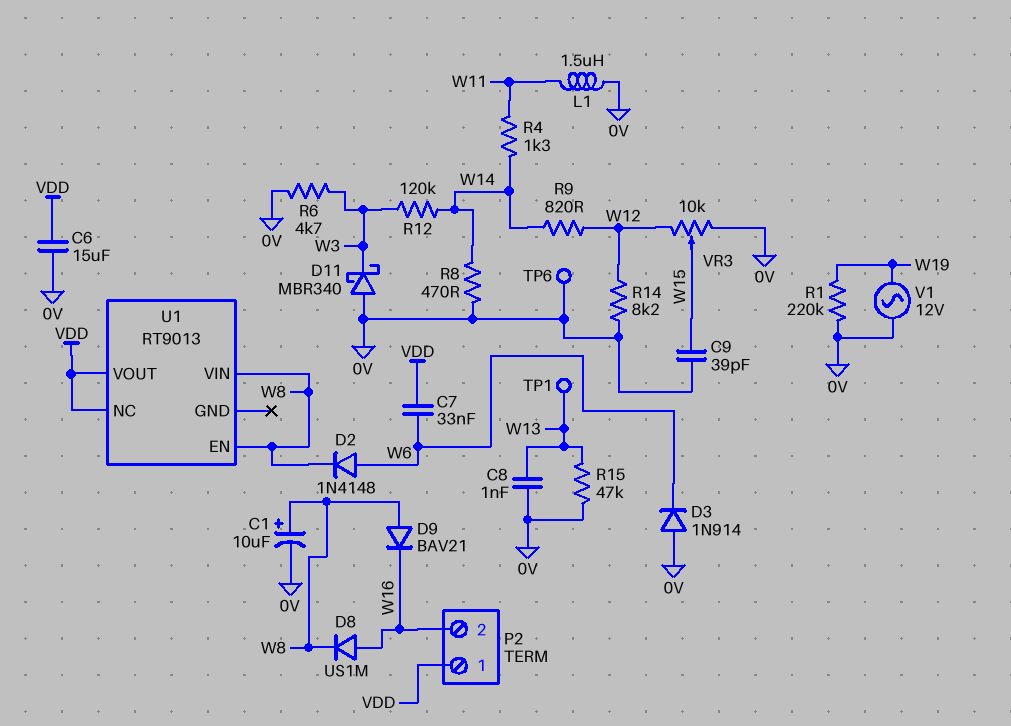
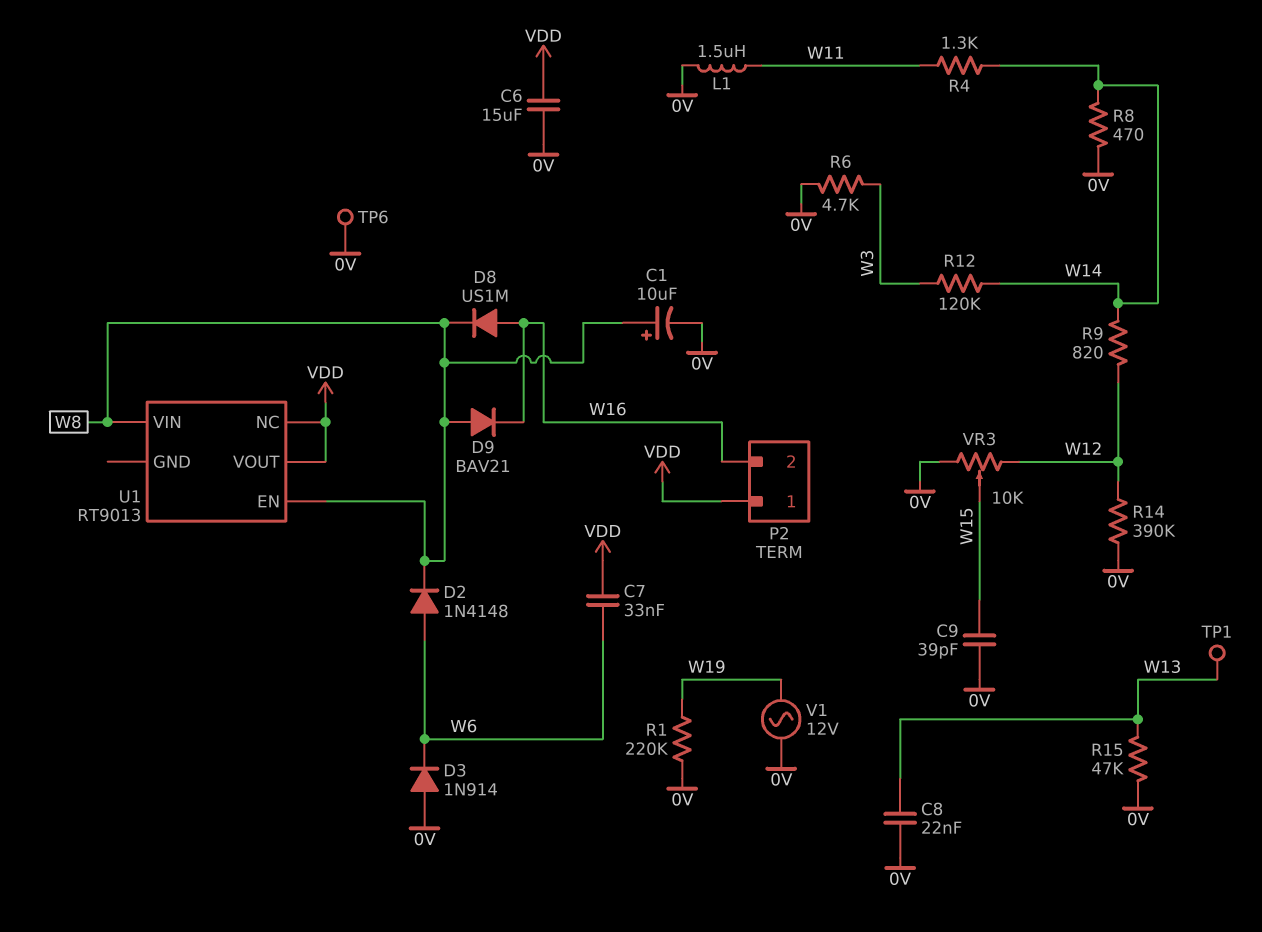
C8: 1nF (0V, W13) -> 22nF (0V, W13)
D11: schottky MBR340 (A 0V, K W3) -> none
R14: 8.2k (0V, W12) -> 390k (0V, W12)

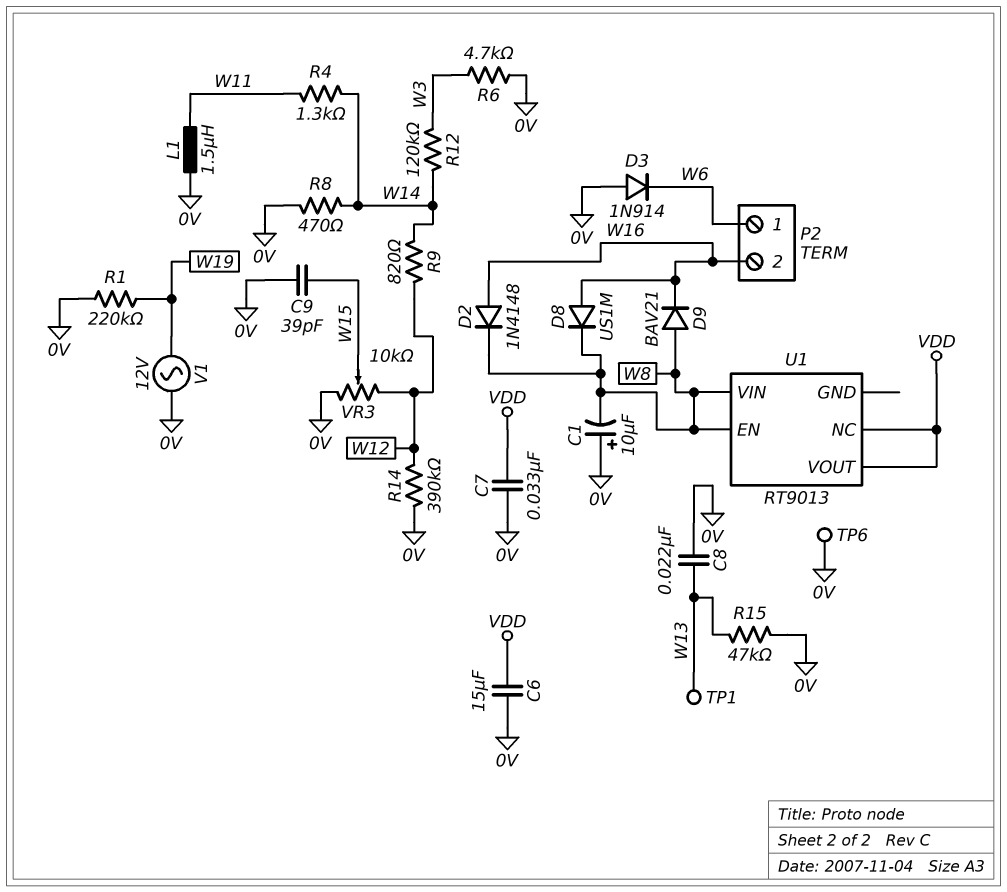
C1: 10uF (plus W8, minus 0V) -> 10uF (plus 0V, minus W8)
C7: 33nF (VDD, W6) -> 33nF (0V, VDD)
D2: diode 1N4148 (A W6, K W8) -> diode 1N4148 (A W16, K W8)
P2 pin 1: VDD -> W6

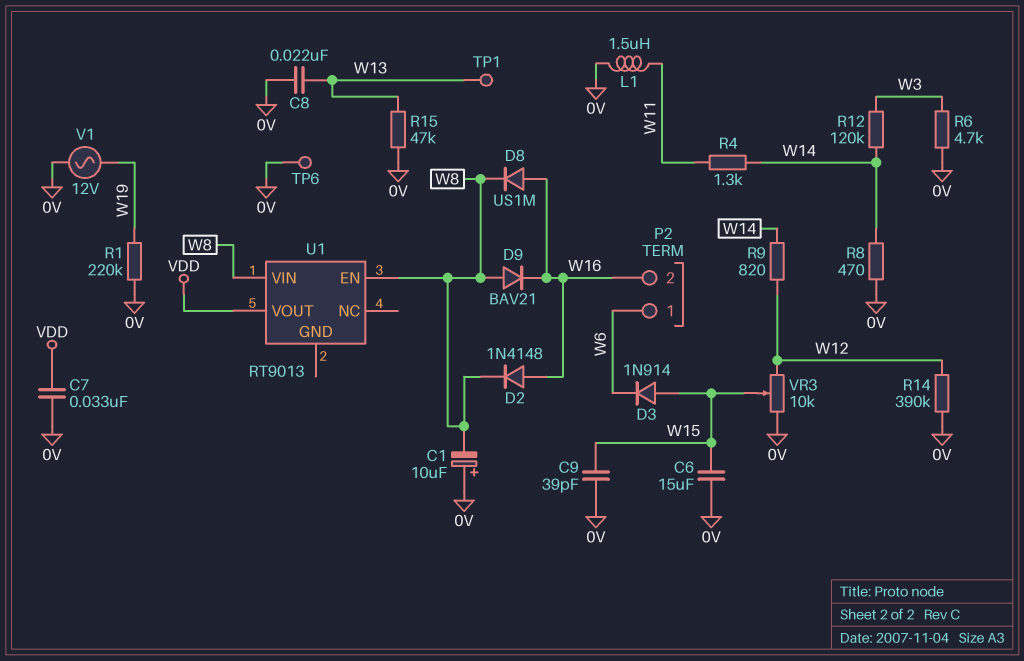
C6: 15uF (0V, VDD) -> 15uF (0V, W15)
D3: diode 1N914 (A 0V, K W6) -> diode 1N914 (A W15, K W6)
U1 pin NC: VDD -> none

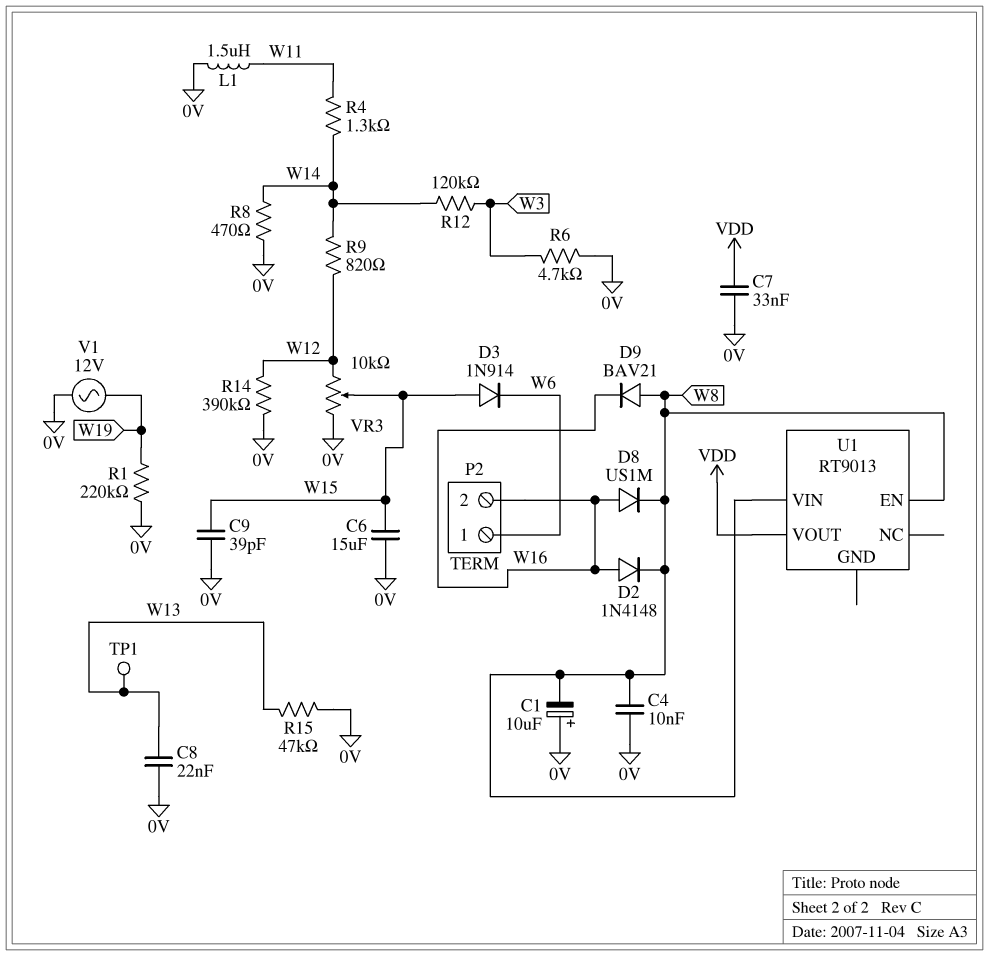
C4: none -> 10nF (0V, W8)
TP6: test point (0V) -> none

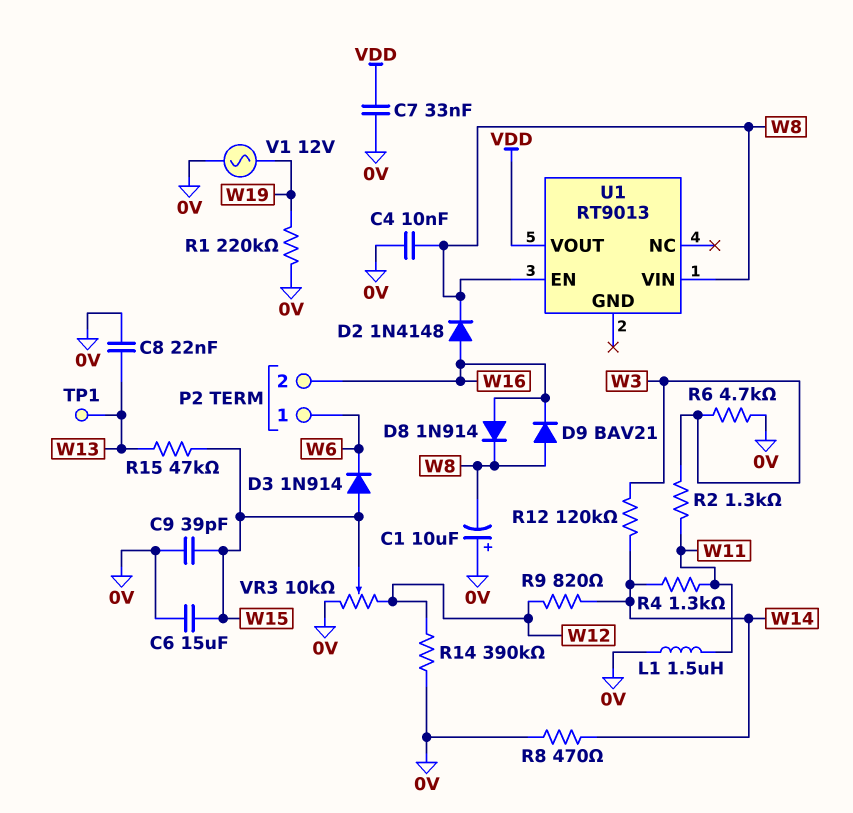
D8: diode US1M (A W16, K W8) -> diode 1N914 (A W16, K W8)
R2: none -> 1.3k (W3, W11)
R15: 47k (0V, W13) -> 47k (W13, W15)

